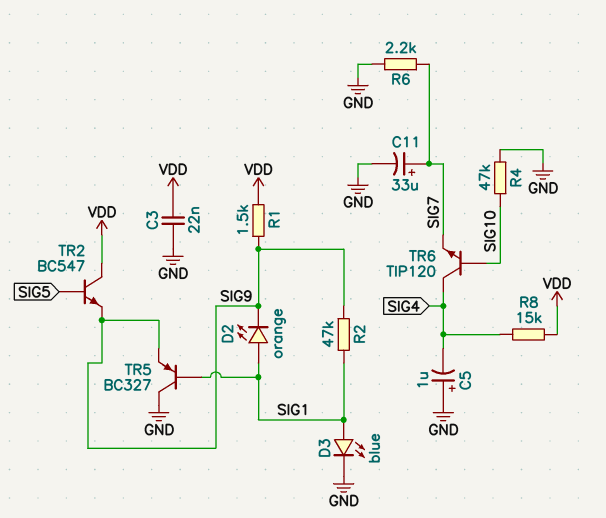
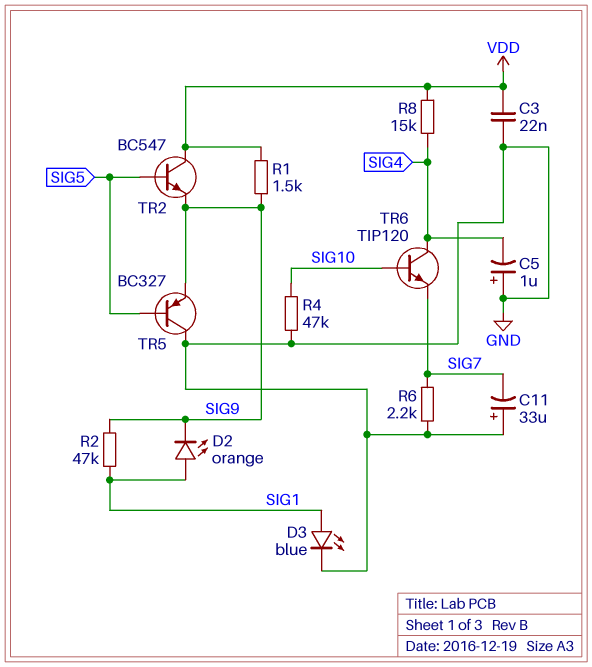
C11: 33uF (plus SIG7, minus GND) -> 33uF (plus GND, minus SIG7)
TR5: PNP BC327 (B SIG1, C GND, E SIG9) -> PNP BC327 (B SIG5, C GND, E SIG9)

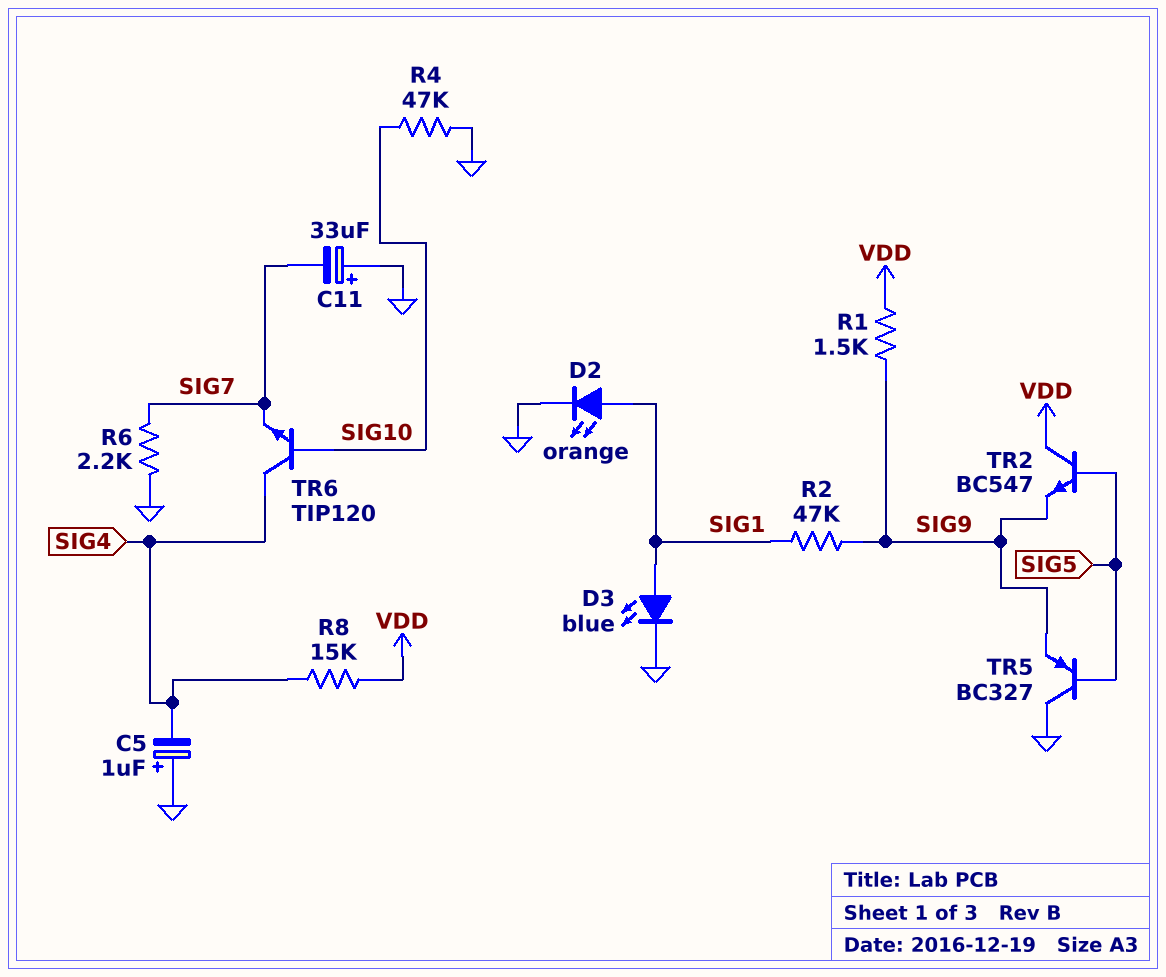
C3: 22nF (GND, VDD) -> none
D2: LED orange (A SIG1, K SIG9) -> LED orange (A SIG1, K GND)

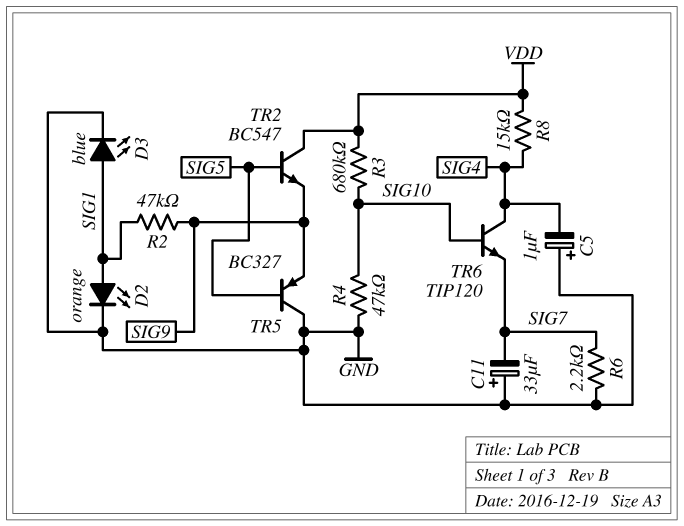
R1: 1.5k (SIG9, VDD) -> none
R3: none -> 680k (SIG10, VDD)

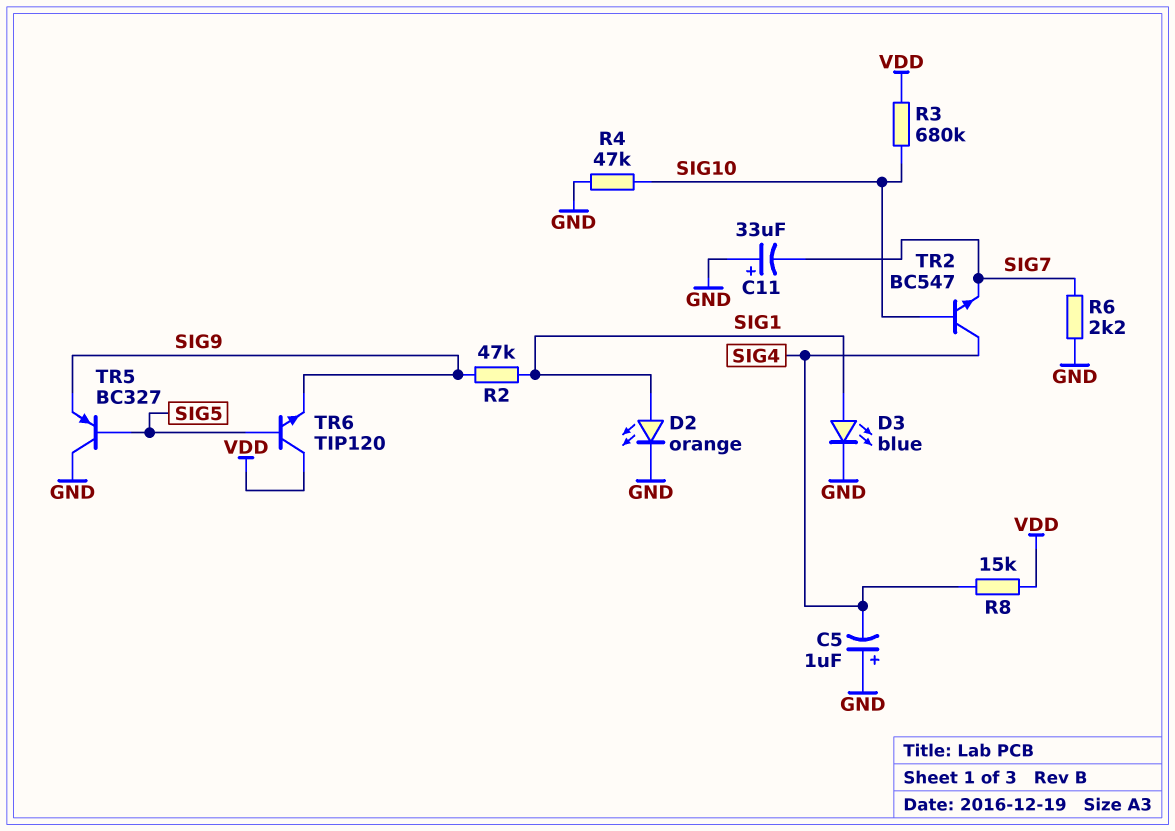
TR2: NPN BC547 (B SIG5, C VDD, E SIG9) -> NPN BC547 (B SIG10, C SIG4, E SIG7)
TR6: NPN TIP120 (B SIG10, C SIG4, E SIG7) -> NPN TIP120 (B SIG5, C VDD, E SIG9)

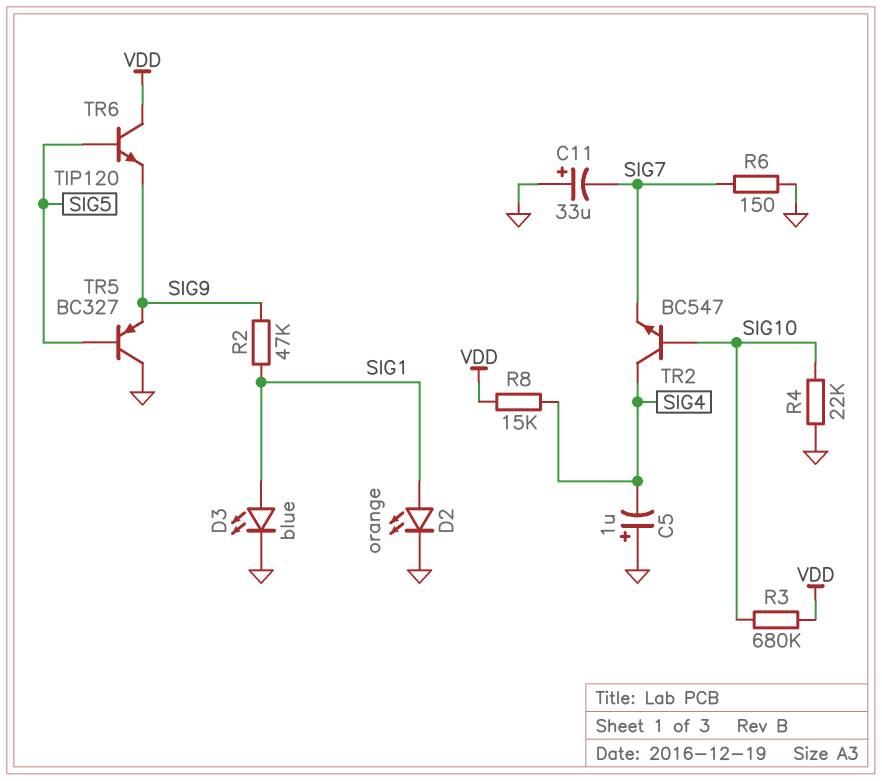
R4: 47k (GND, SIG10) -> 22k (GND, SIG10)
R6: 2.2k (GND, SIG7) -> 150 (GND, SIG7)

